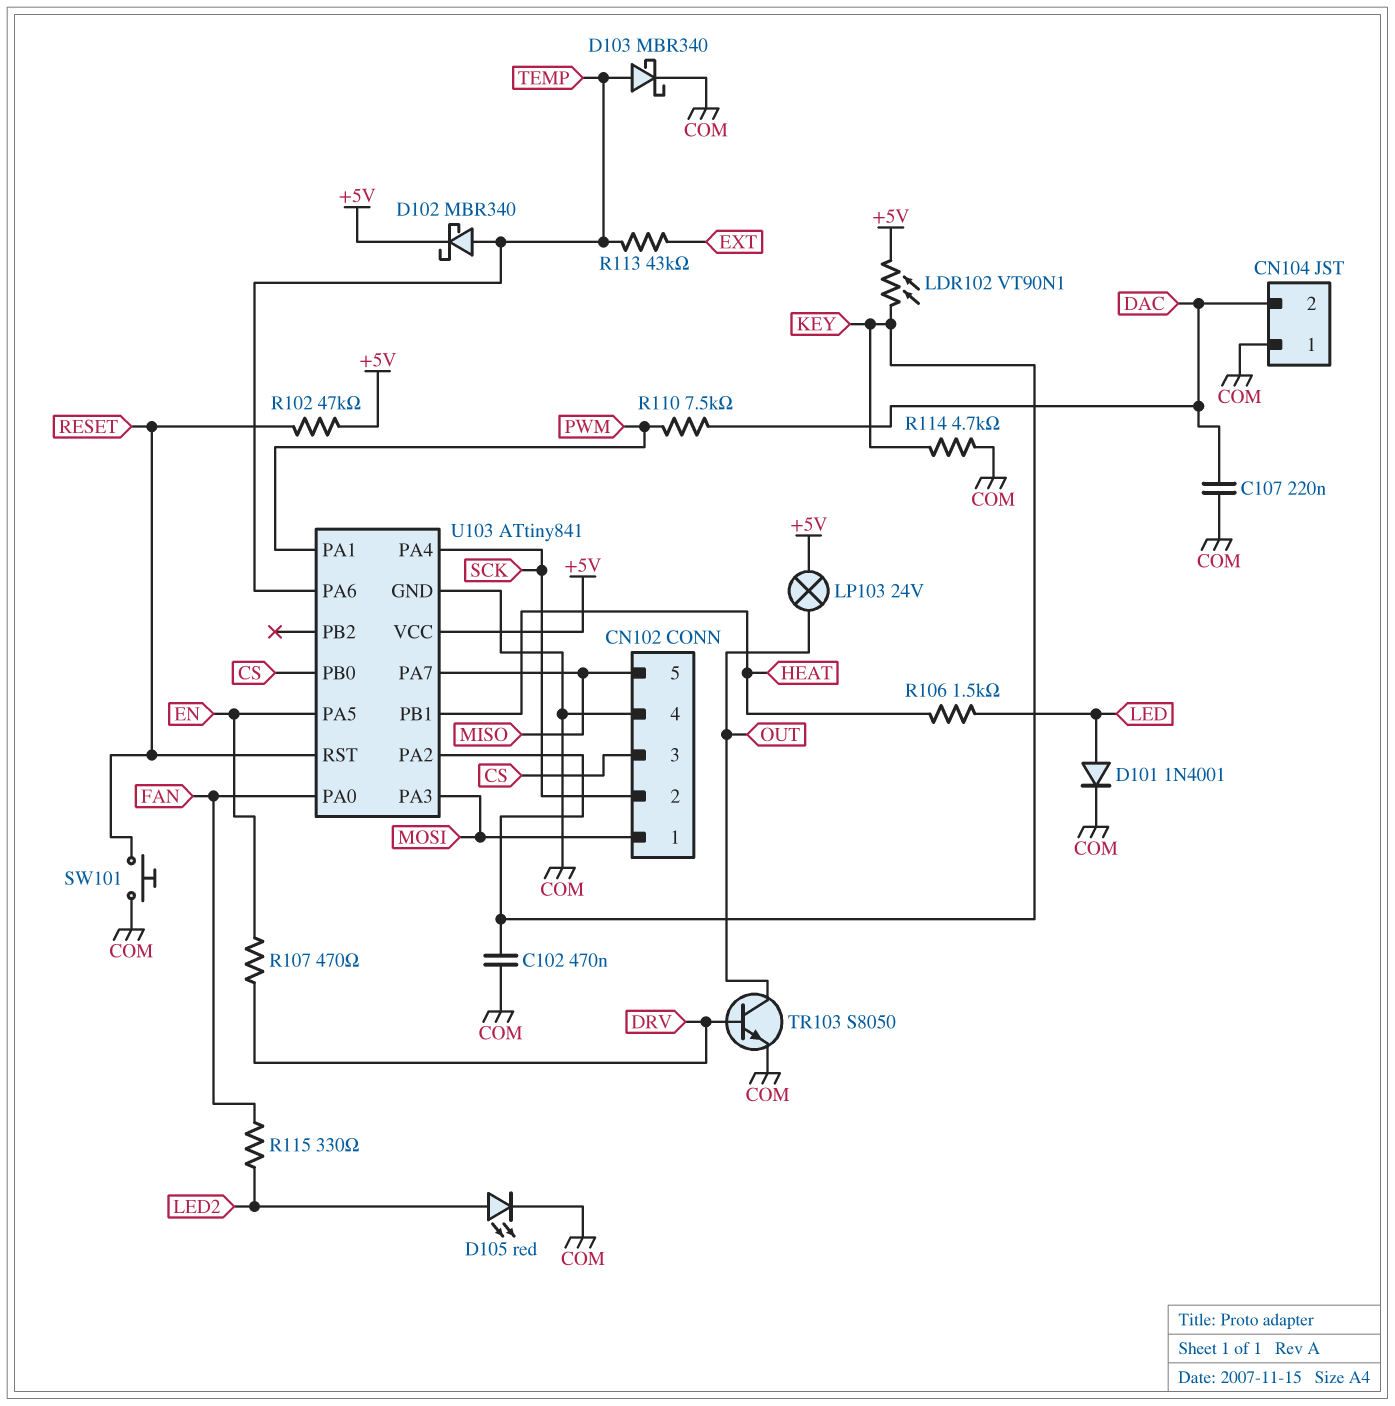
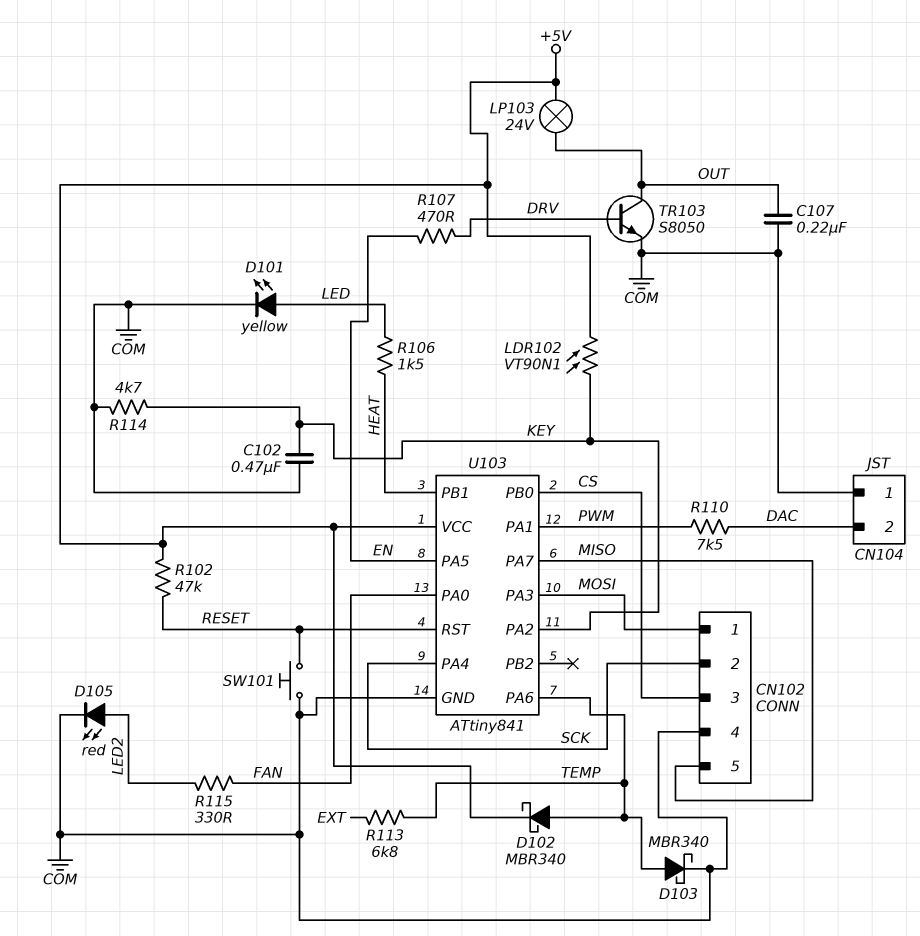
C107: 220nF (COM, DAC) -> 220nF (COM, OUT)
D101: diode 1N4001 (A LED, K COM) -> LED yellow (A LED, K COM)
R113: 43k (EXT, TEMP) -> 6.8k (EXT, TEMP)

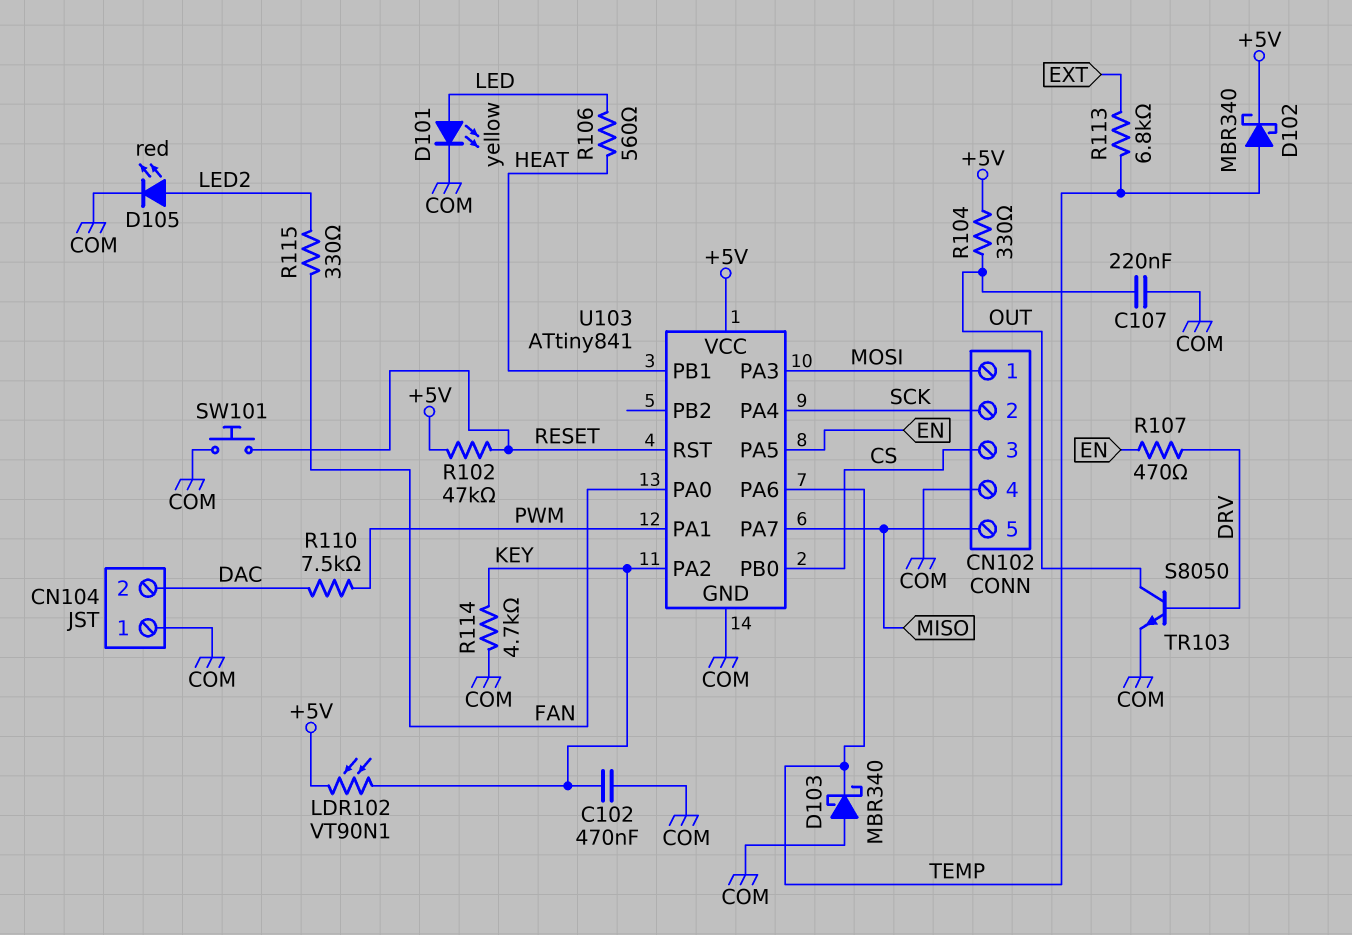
D103: schottky MBR340 (A TEMP, K COM) -> schottky MBR340 (A COM, K TEMP)
LP103: lamp 24V (+5V, OUT) -> none
R104: none -> 330 (+5V, OUT)
R106: 1.5k (HEAT, LED) -> 560 (HEAT, LED)

